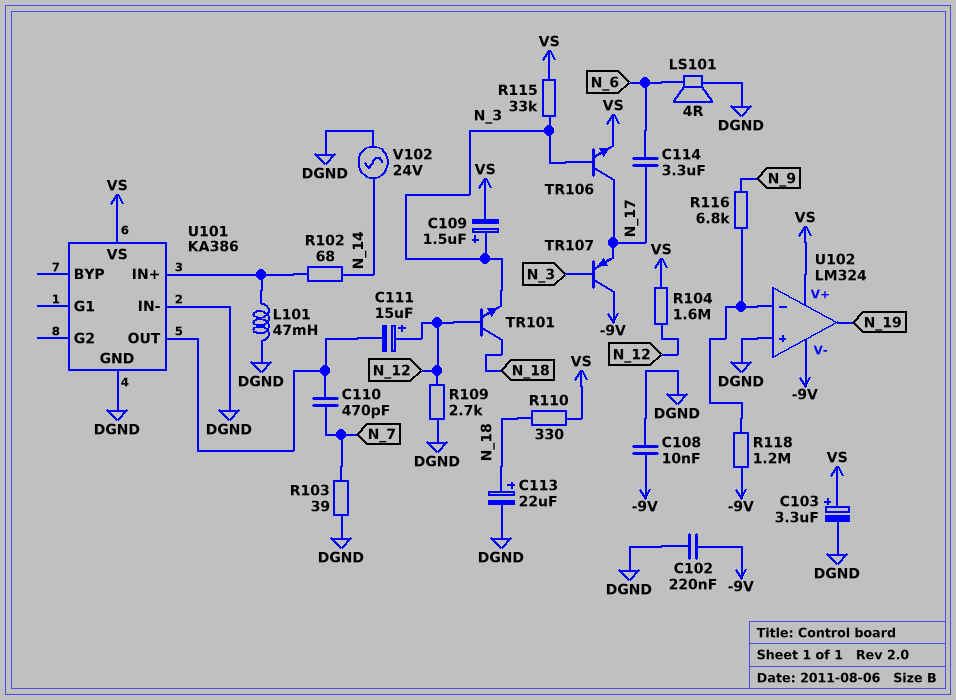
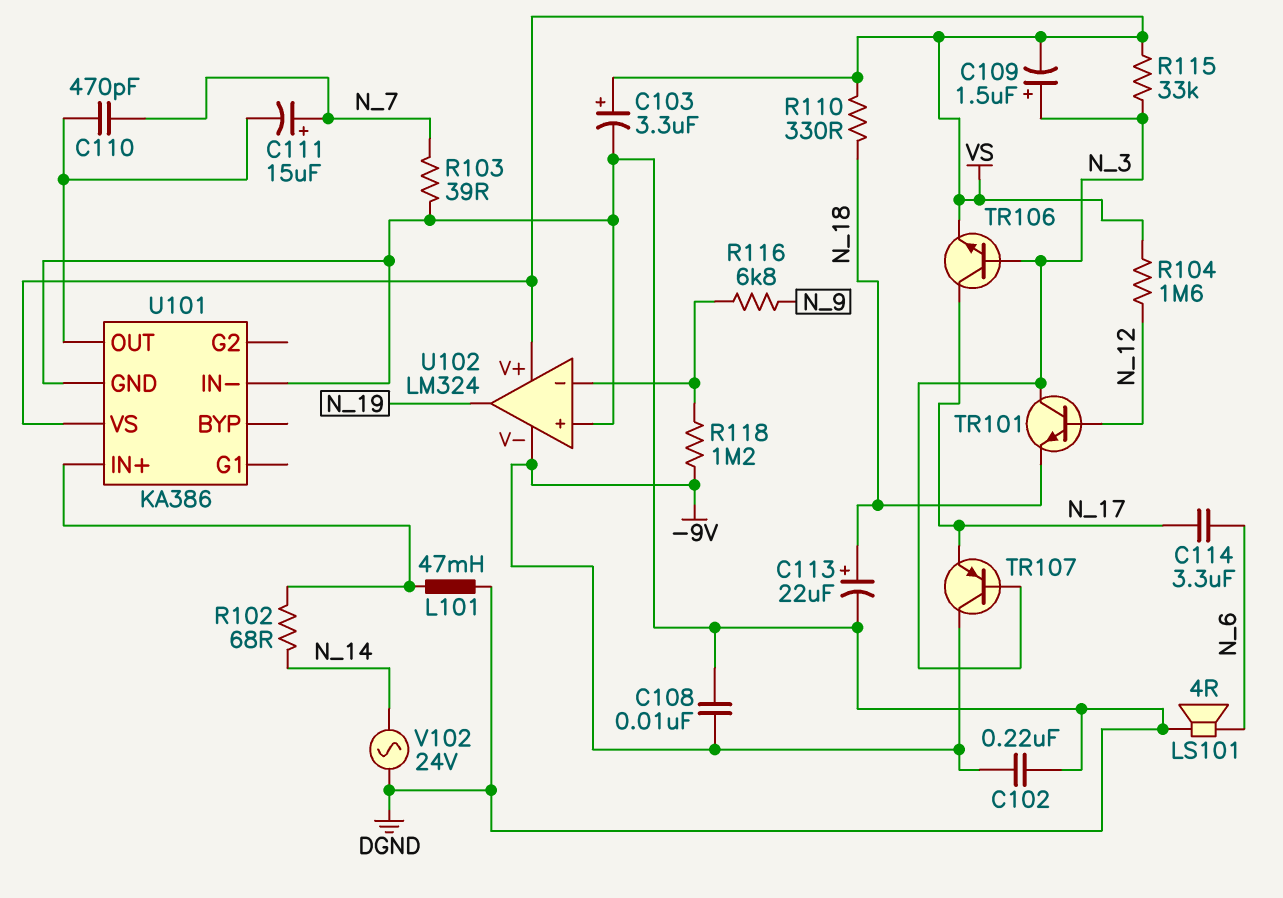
C111: 15uF (plus N_12, minus U101/OUT) -> 15uF (plus N_7, minus U101/OUT)
R109: 2.7k (DGND, N_12) -> none
TR101: NPN (B N_12, C N_18, E N_3) -> NPN (B N_12, C N_3, E N_18)

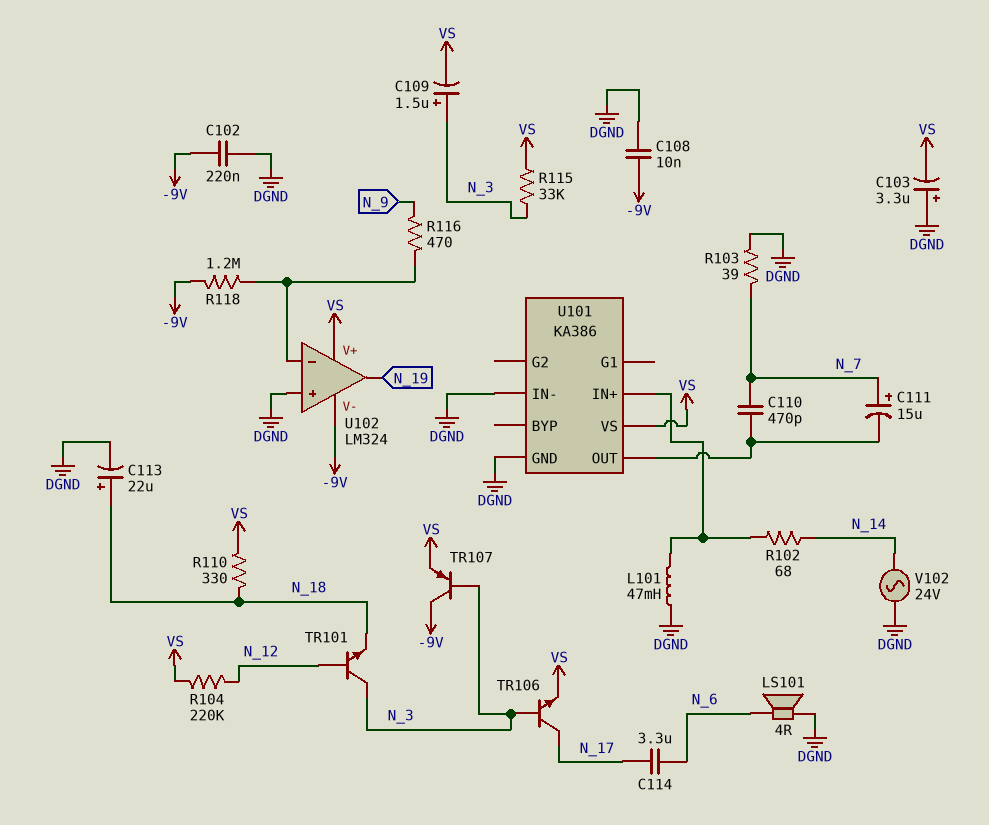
C103: 3.3uF (plus VS, minus DGND) -> 3.3uF (plus DGND, minus VS)
R104: 1.6M (N_12, VS) -> 220k (N_12, VS)
R116: 6.8k (N_9, U102/in-) -> 470 (N_9, U102/in-)
TR107: PNP (B N_3, C -9V, E N_17) -> PNP (B N_3, C -9V, E VS)

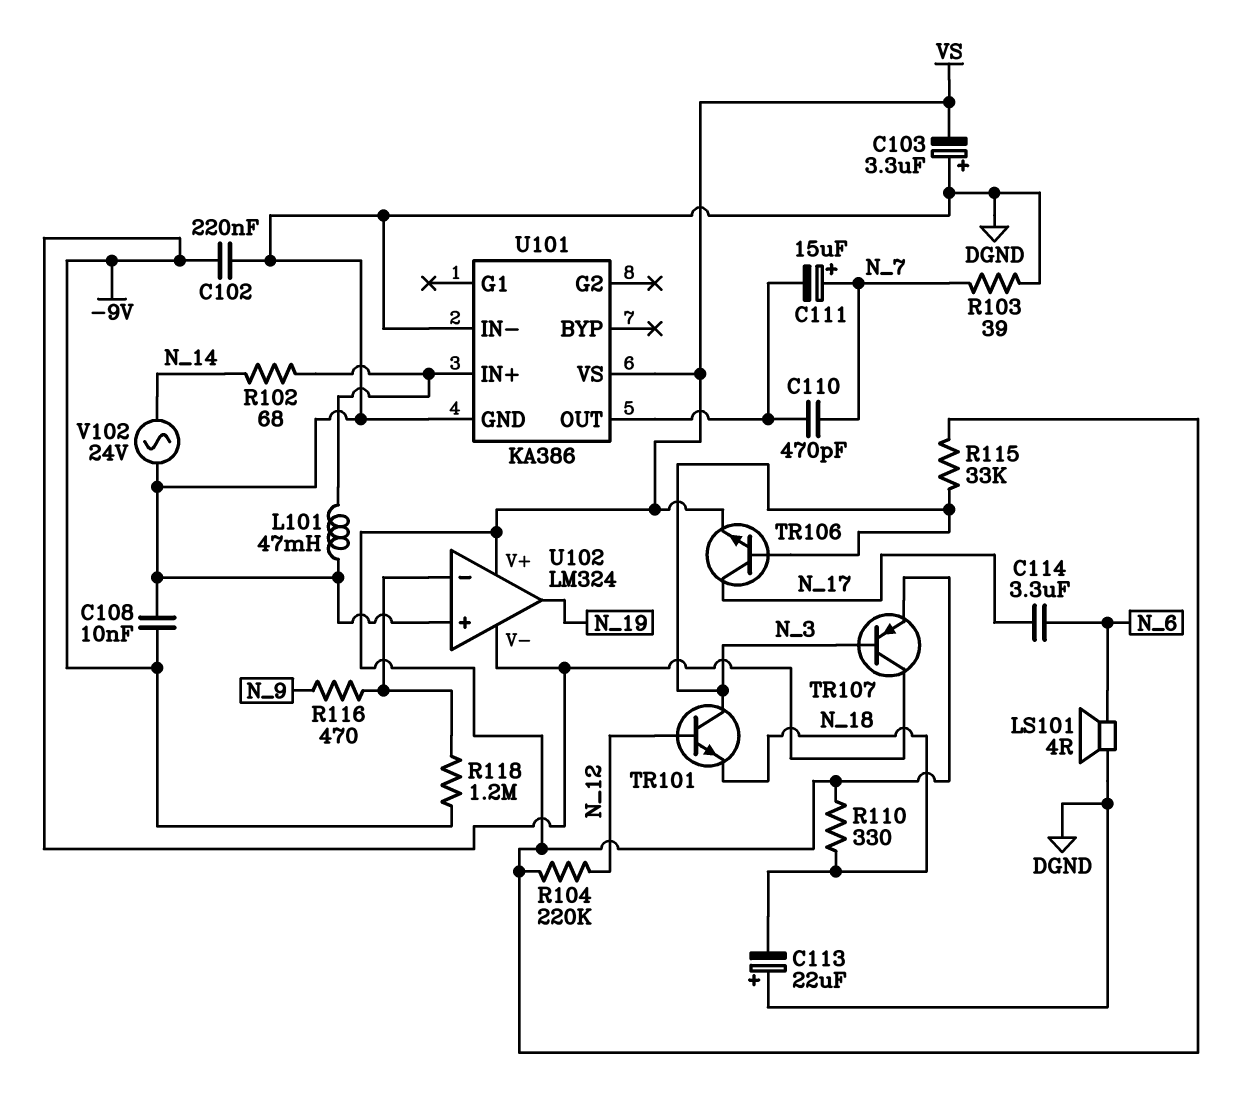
C109: 1.5uF (plus N_3, minus VS) -> none
C113: 22uF (plus N_18, minus DGND) -> 22uF (plus DGND, minus N_18)

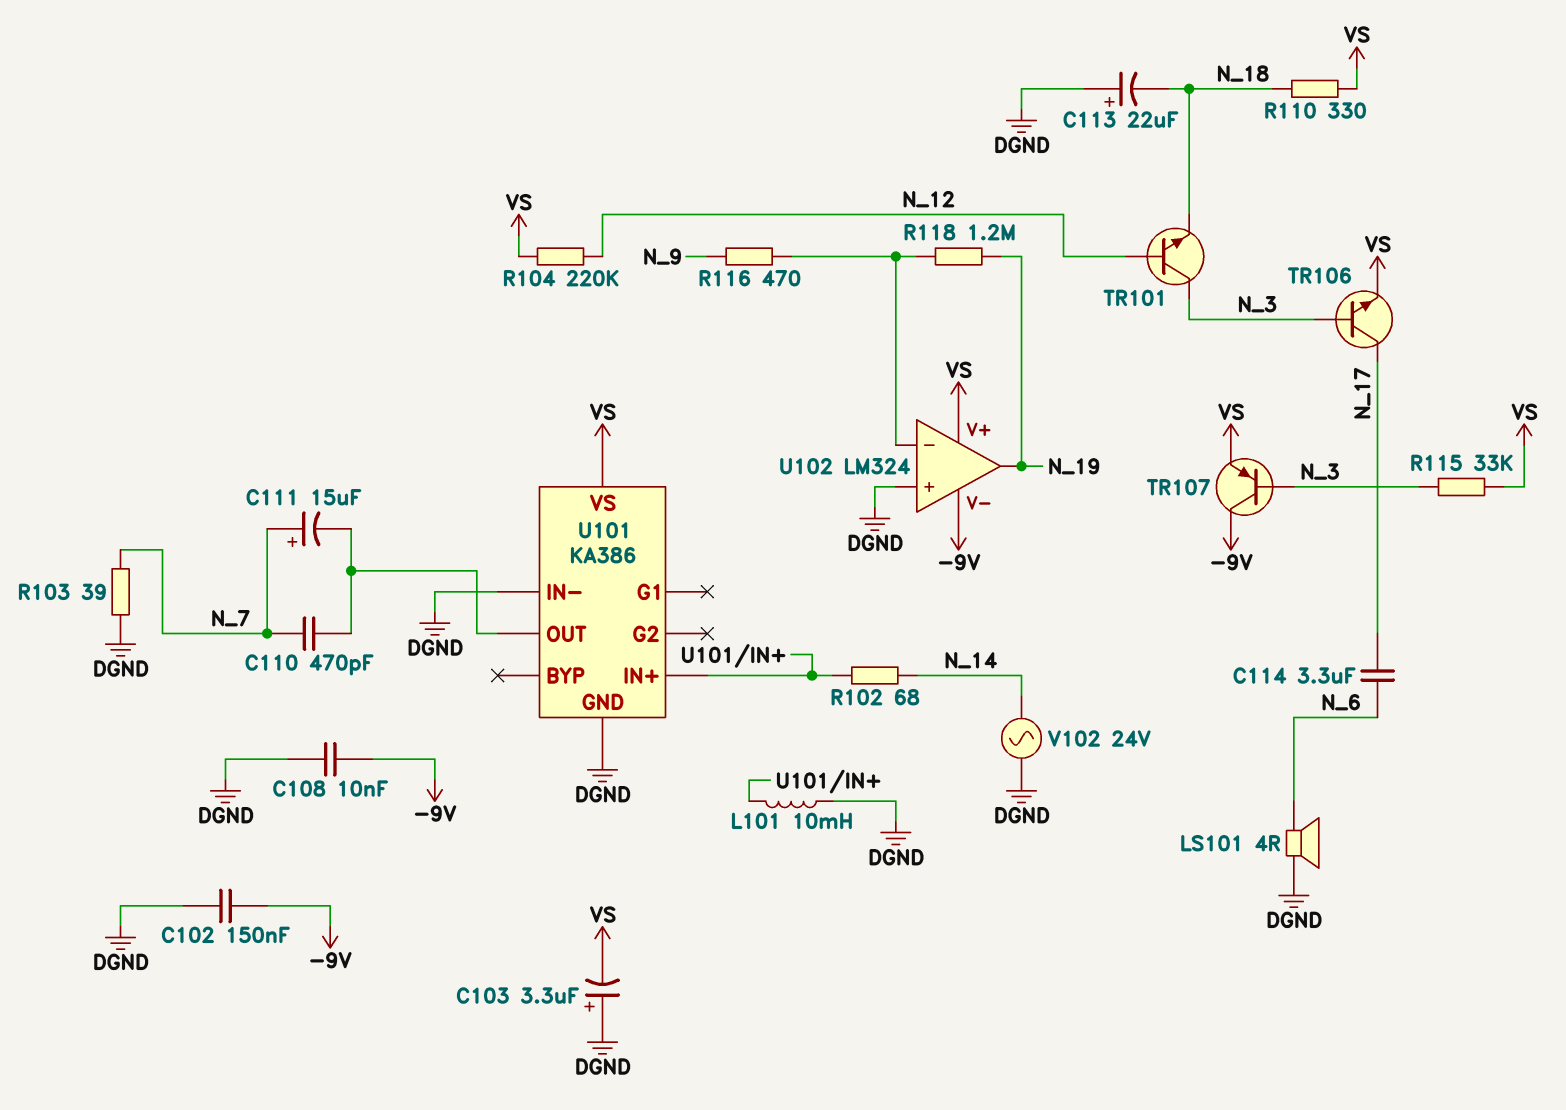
C102: 220nF (-9V, DGND) -> 150nF (-9V, DGND)
L101: 47mH (DGND, U101/IN+) -> 10mH (DGND, U101/IN+)
R118: 1.2M (-9V, U102/in-) -> 1.2M (N_19, U102/in-)

